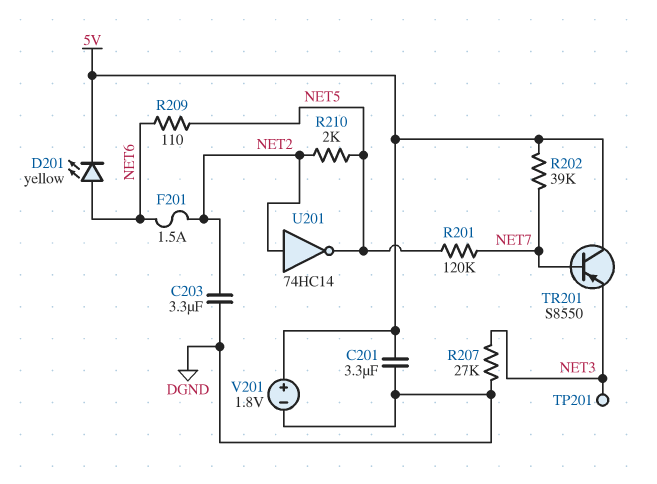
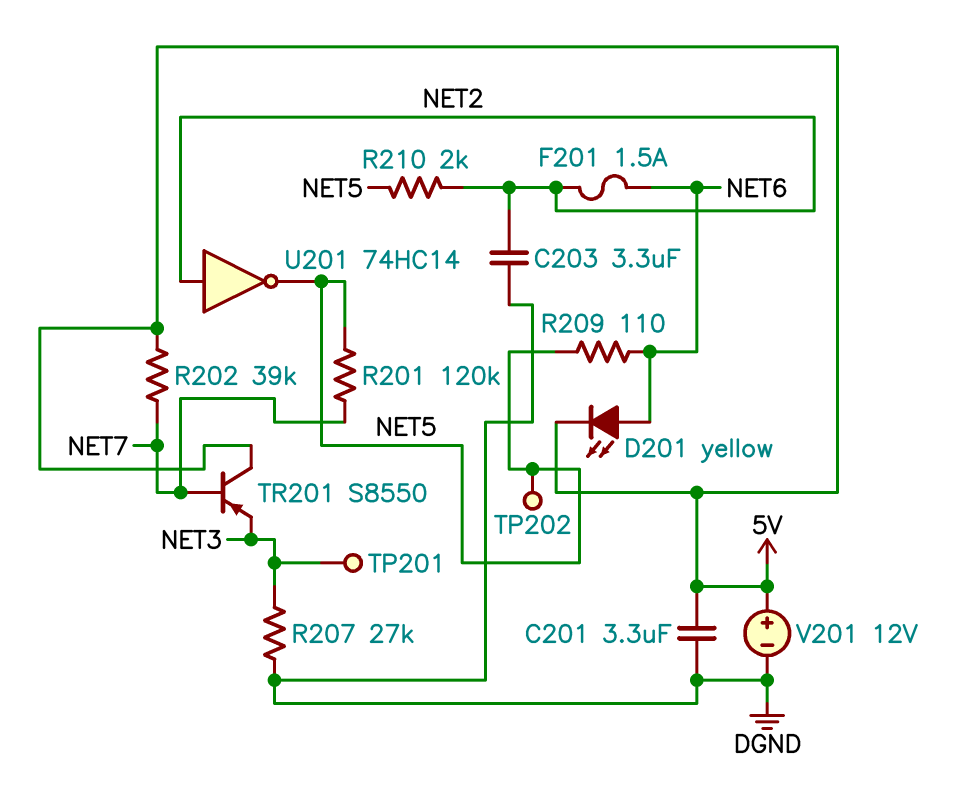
TP202: none -> test point (NET5)
V201: 1.8V (plus 5V, minus DGND) -> 12V (plus 5V, minus DGND)

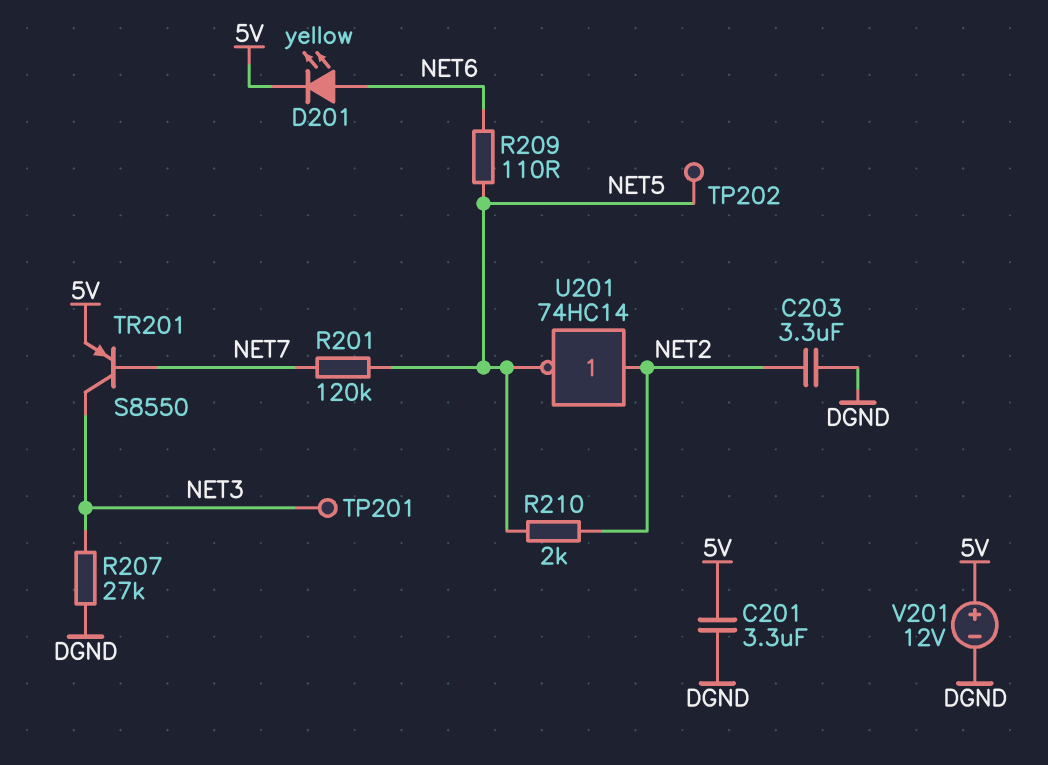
F201: 1.5A (NET2, NET6) -> none
R202: 39k (5V, NET7) -> none
TR201: PNP S8550 (B NET7, C 5V, E NET3) -> PNP S8550 (B NET7, C NET3, E 5V)

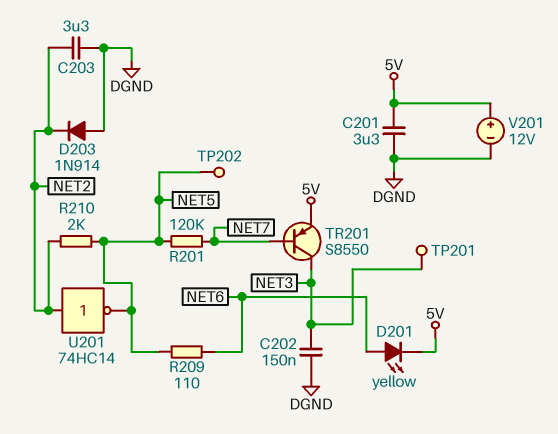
C202: none -> 150nF (DGND, NET3)
D203: none -> diode 1N914 (A DGND, K NET2)
R207: 27k (DGND, NET3) -> none

